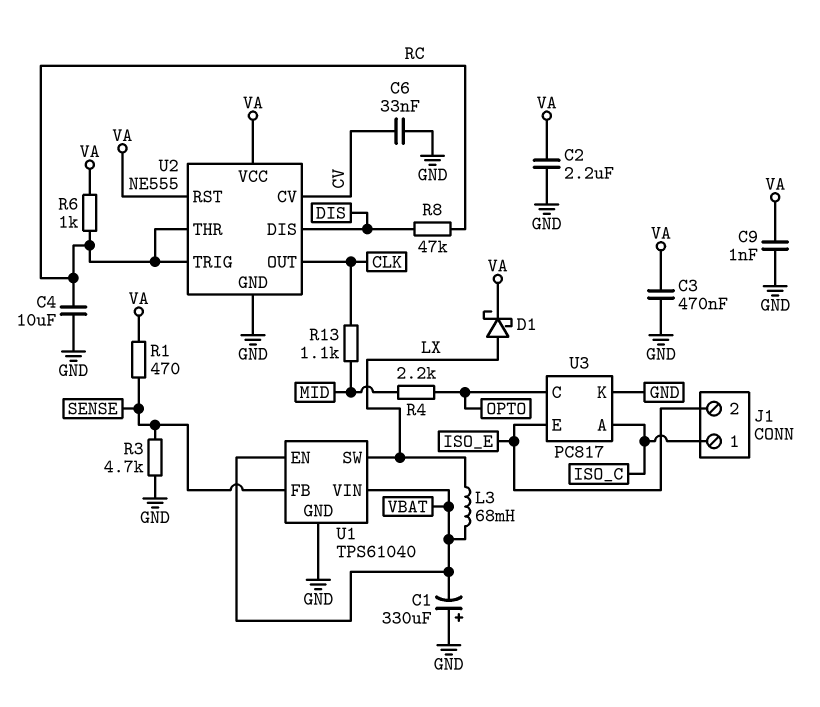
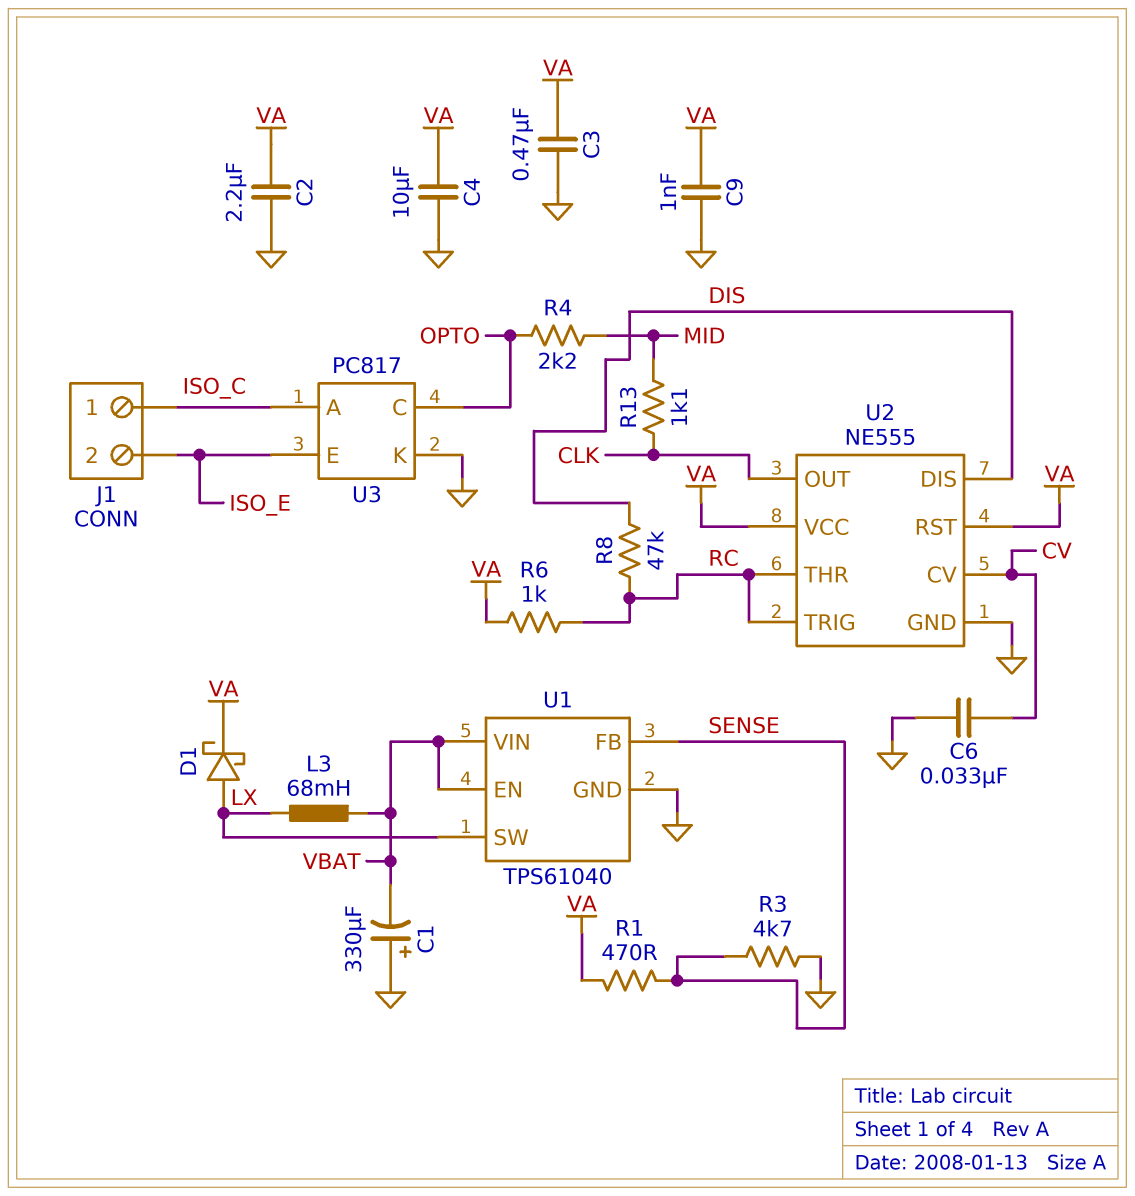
C4: 10uF (GND, RC) -> 10uF (GND, VA)

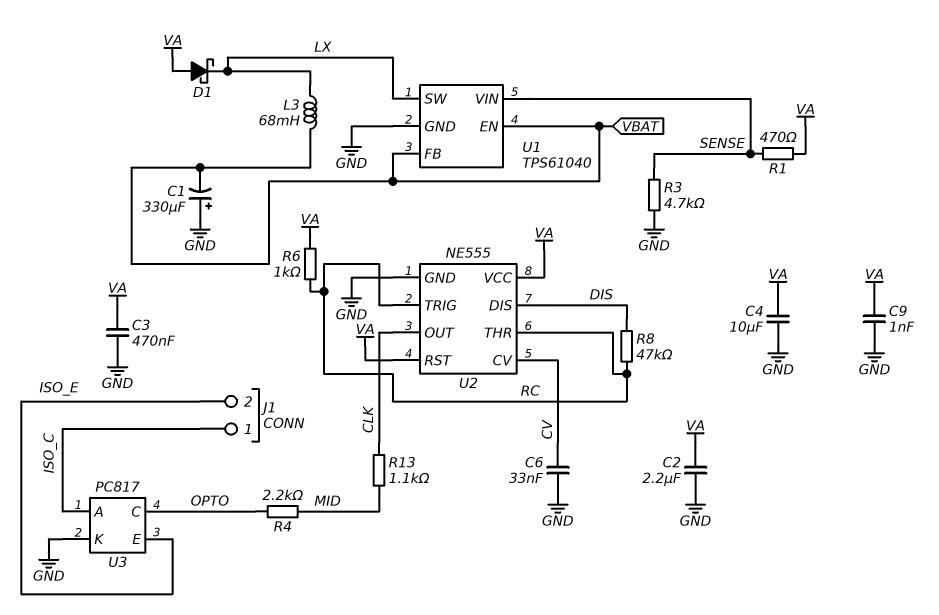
D1: schottky (A LX, K VA) -> schottky (A VA, K LX)
U1 pin FB: SENSE -> VBAT
U1 pin VIN: VBAT -> SENSE

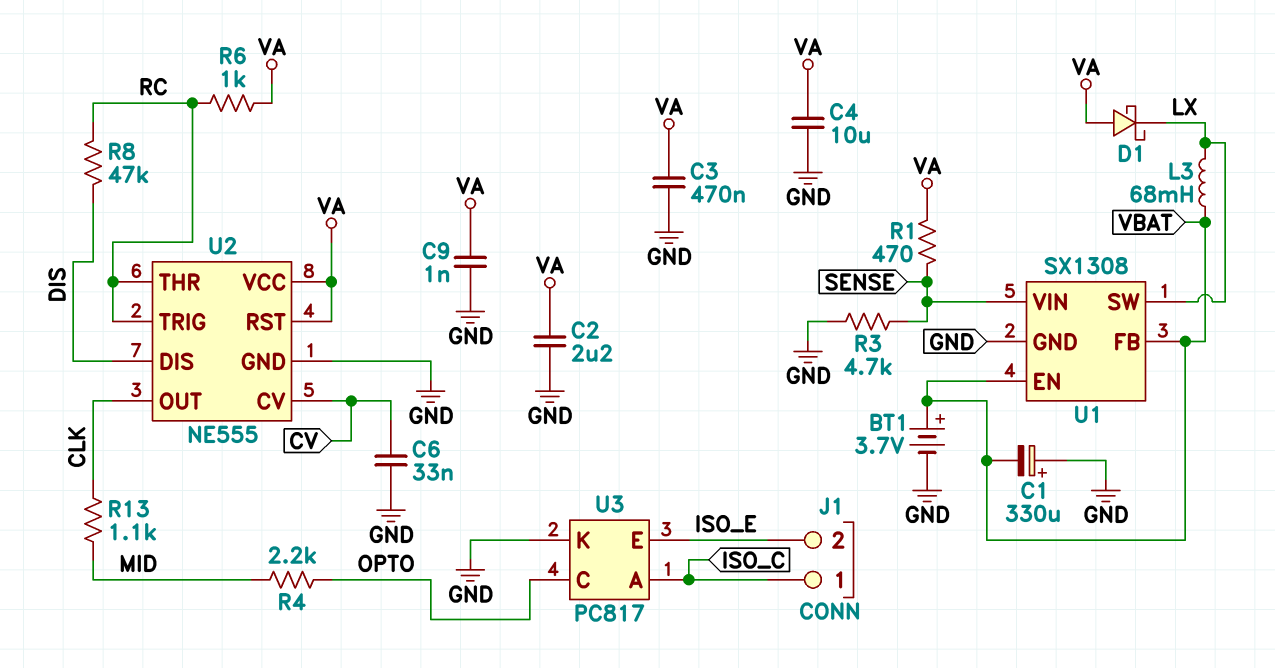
BT1: none -> 3.7V (plus VBAT, minus GND)
U1: TPS61040 -> SX1308

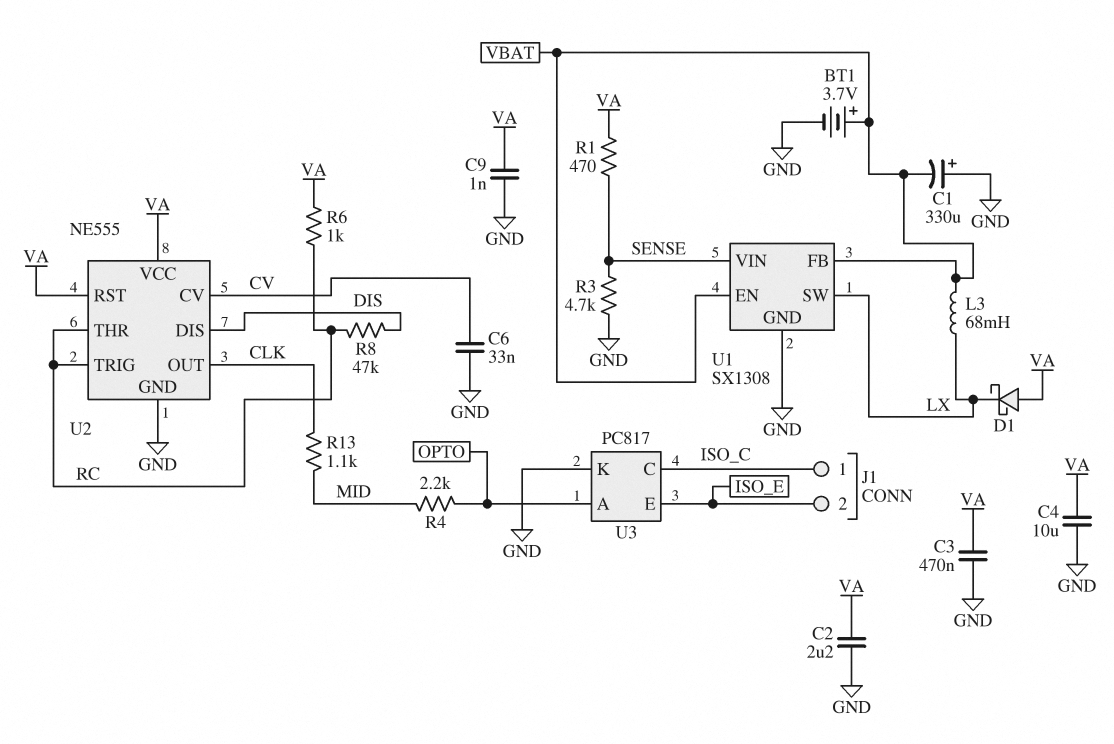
U3 pin A: ISO_C -> OPTO
U3 pin C: OPTO -> ISO_C

